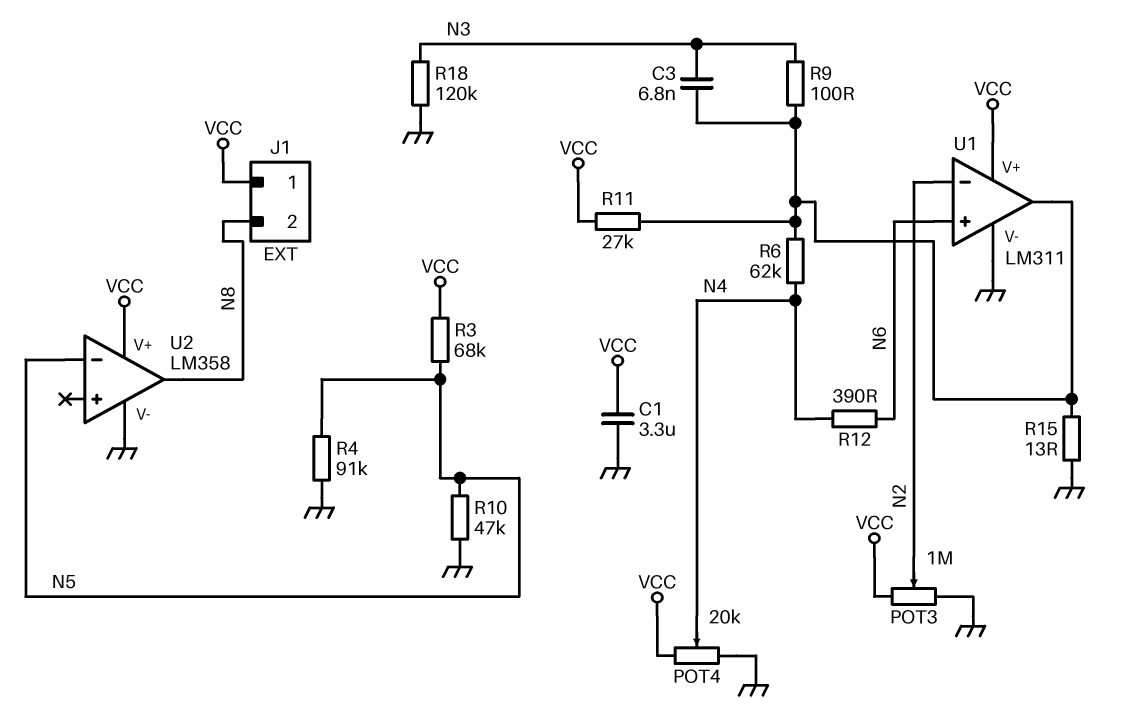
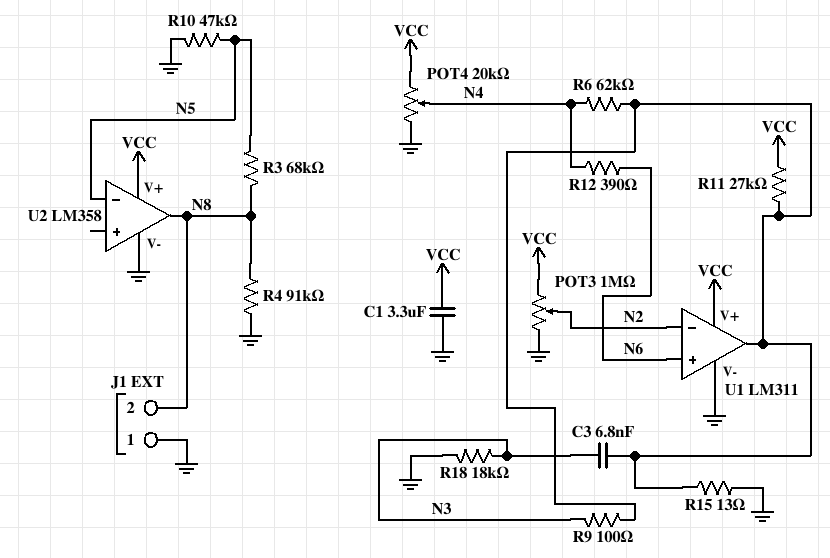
J1 pin 1: VCC -> GND
R3: 68k (N5, VCC) -> 68k (N5, N8)
R4: 91k (GND, N5) -> 91k (GND, N8)
R18: 120k (GND, N3) -> 18k (GND, N3)

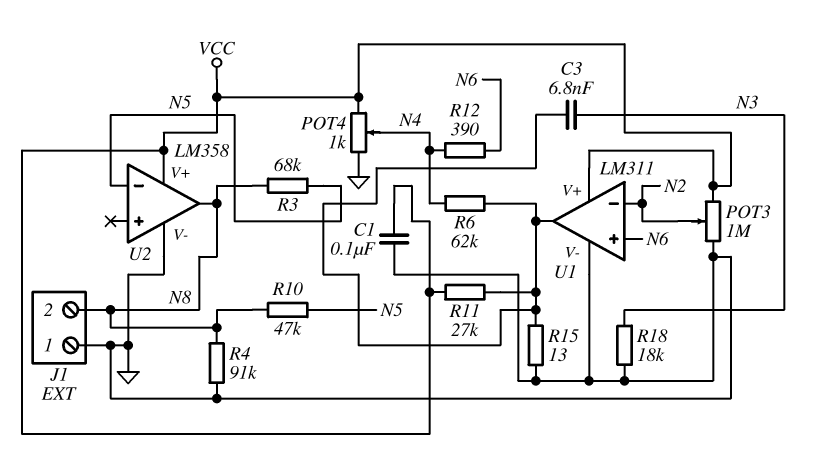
C1: 3.3uF (GND, VCC) -> 100nF (GND, VCC)
POT4: 20k (GND, VCC, wiper N4) -> 1k (GND, VCC, wiper N4)
R9: 100 (N3, U1/out) -> none
R10: 47k (GND, N5) -> 47k (N5, N8)

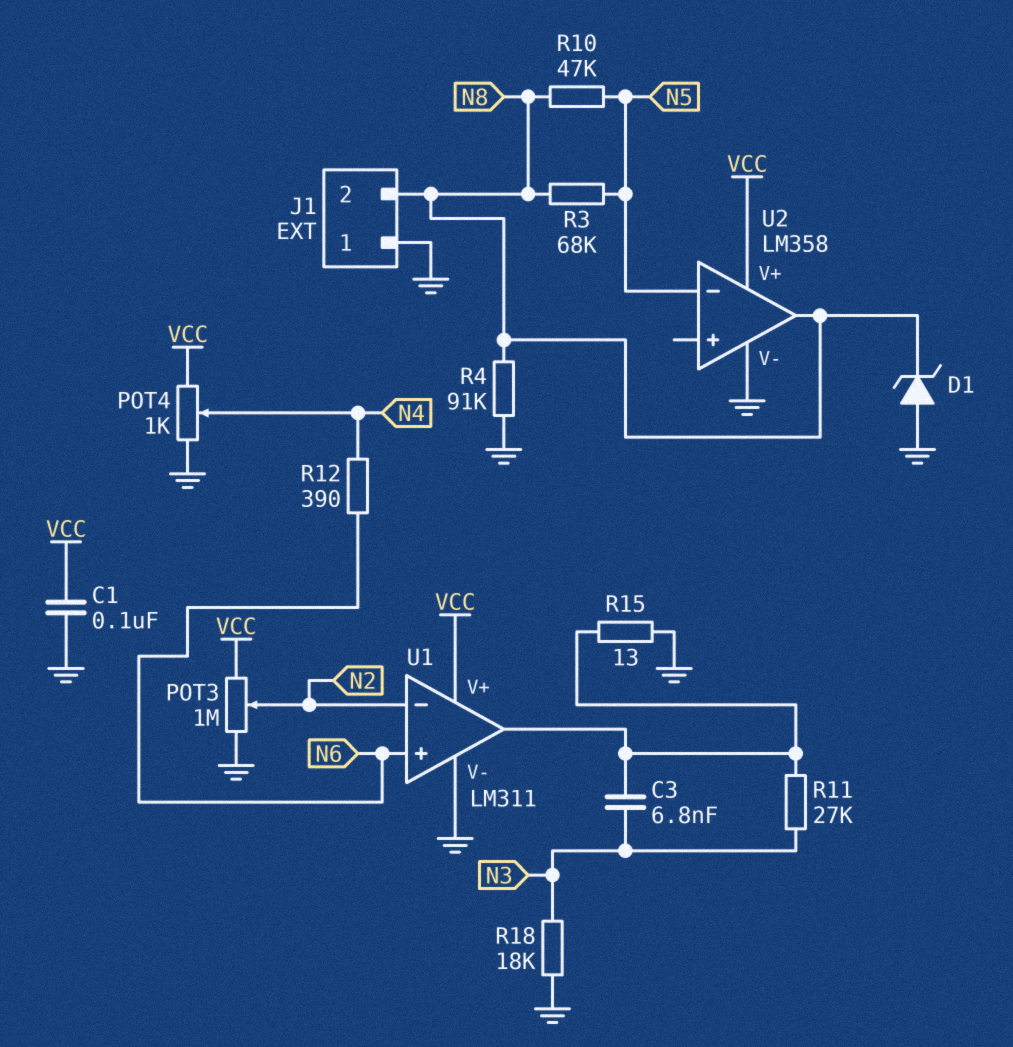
D1: none -> zener (A GND, K N8)
R6: 62k (N4, U1/out) -> none
R11: 27k (U1/out, VCC) -> 27k (N3, U1/out)

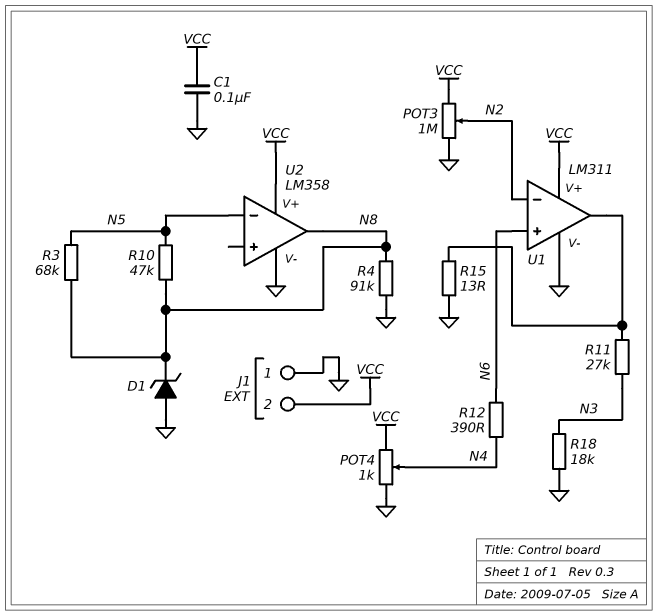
C3: 6.8nF (N3, U1/out) -> none
J1 pin 2: N8 -> VCC

